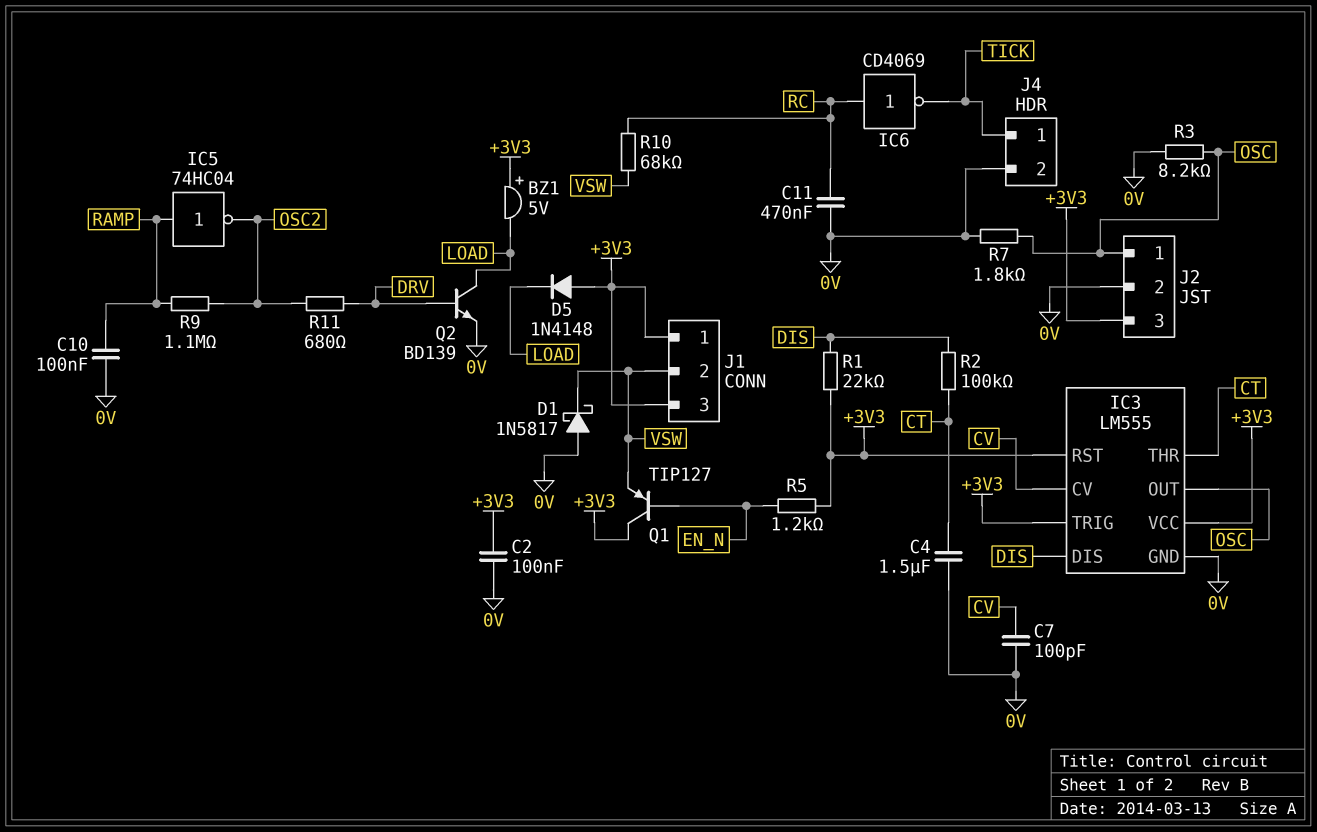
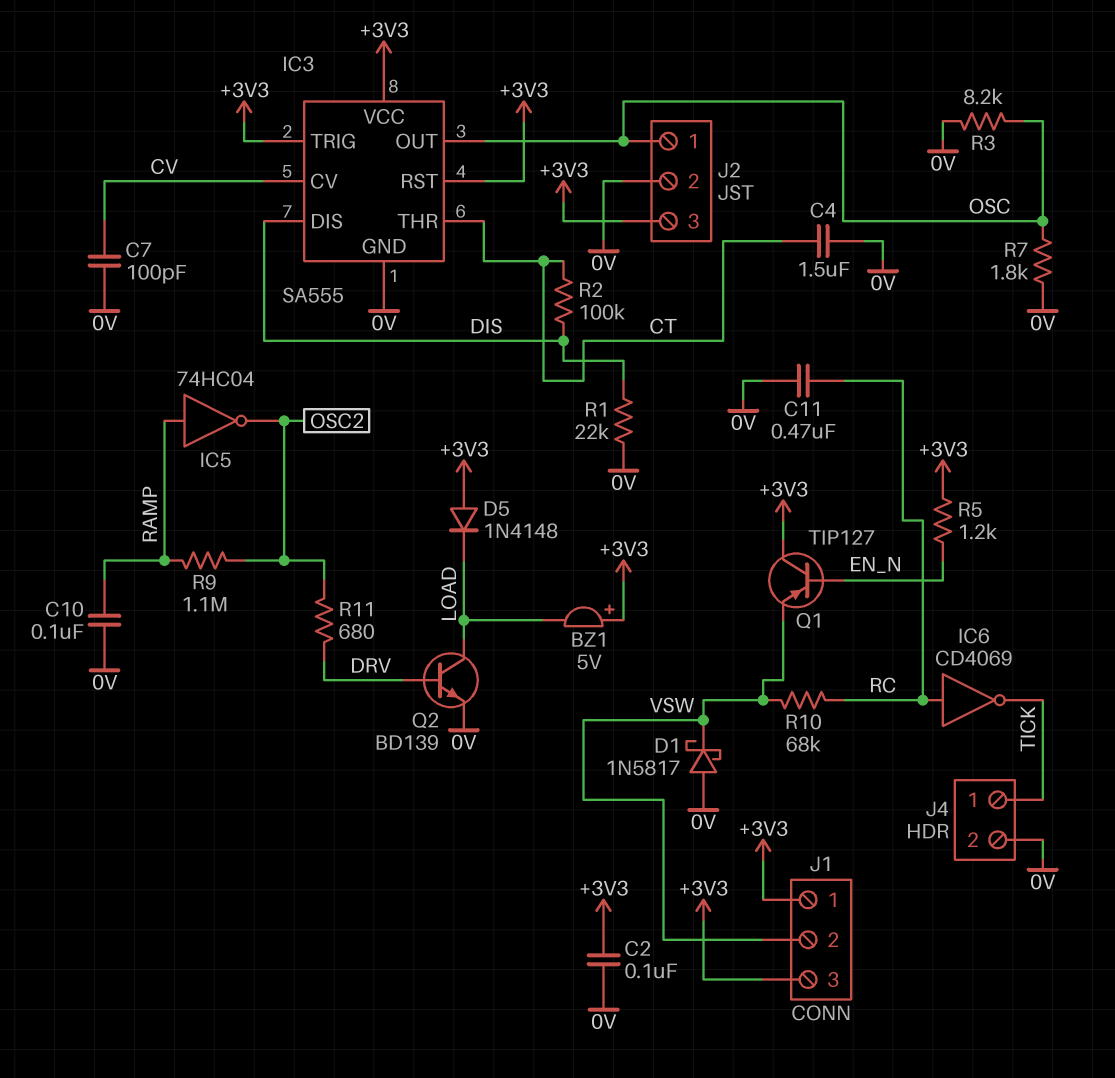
IC3: LM555 -> SA555
R1: 22k (+3V3, DIS) -> 22k (0V, DIS)

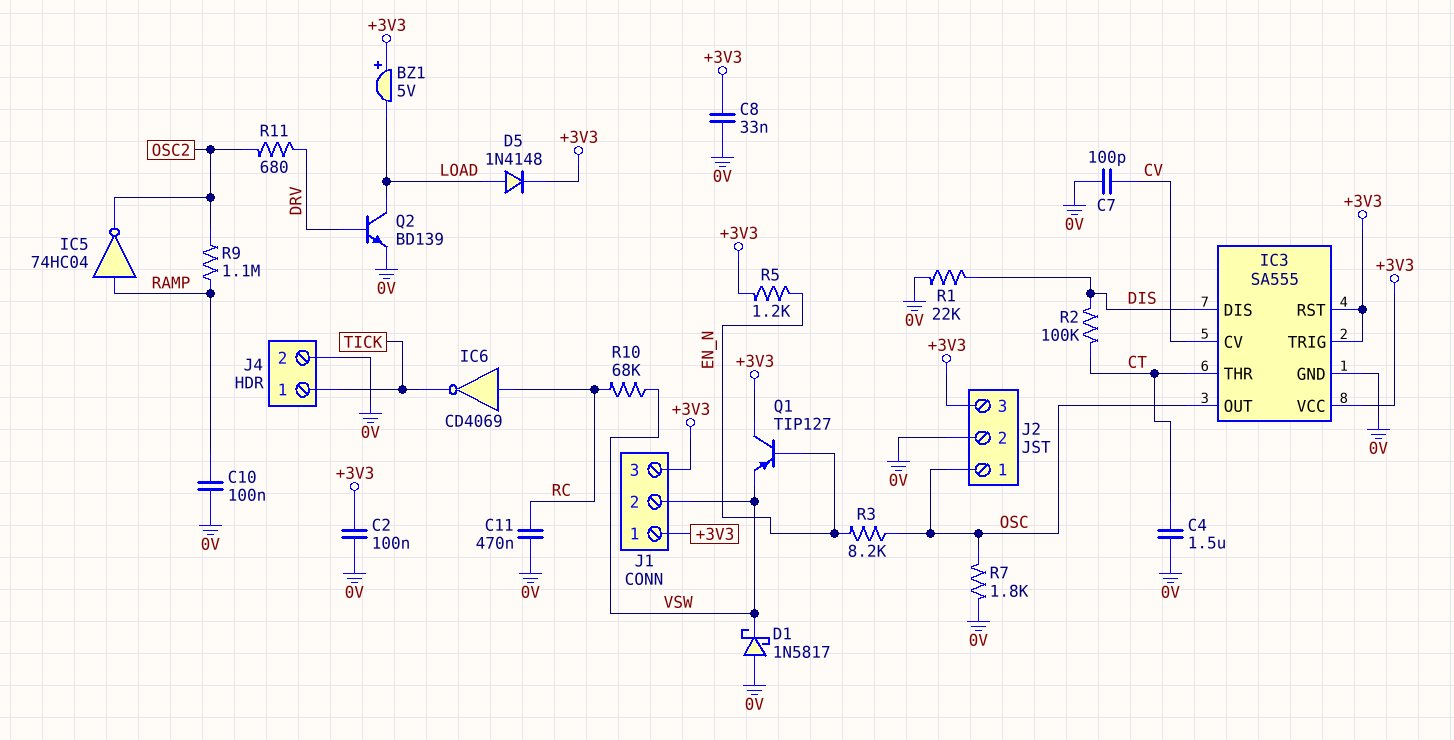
C8: none -> 33nF (+3V3, 0V)
D5: diode 1N4148 (A +3V3, K LOAD) -> diode 1N4148 (A LOAD, K +3V3)
R3: 8.2k (0V, OSC) -> 8.2k (EN_N, OSC)

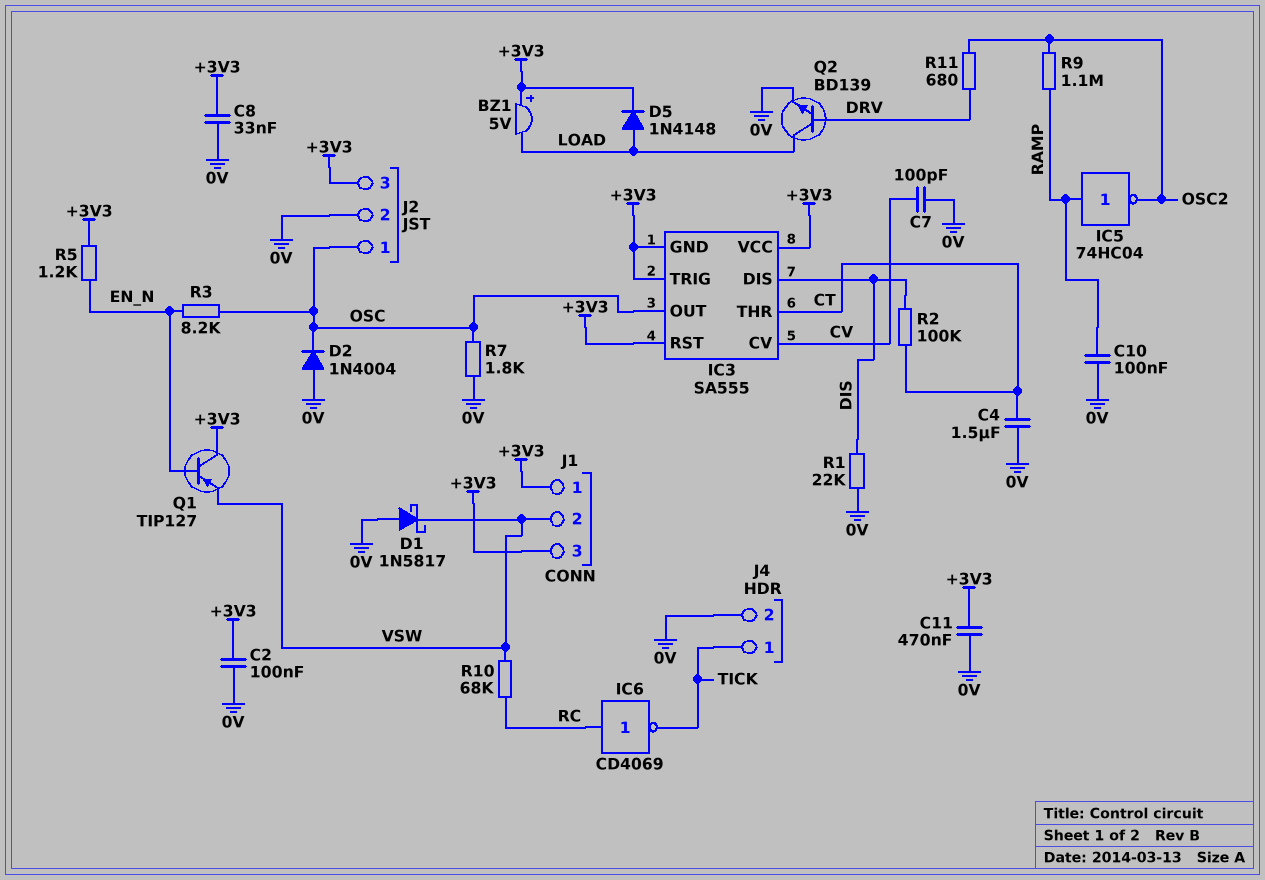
C11: 470nF (0V, RC) -> 470nF (+3V3, 0V)
D2: none -> diode 1N4004 (A 0V, K OSC)
IC3 pin GND: 0V -> +3V3

